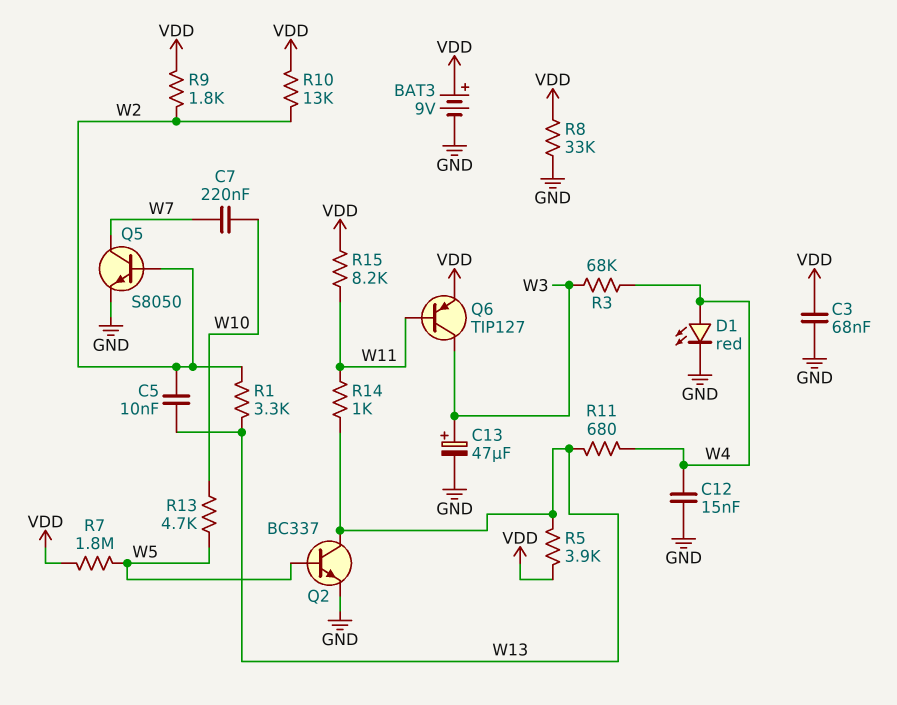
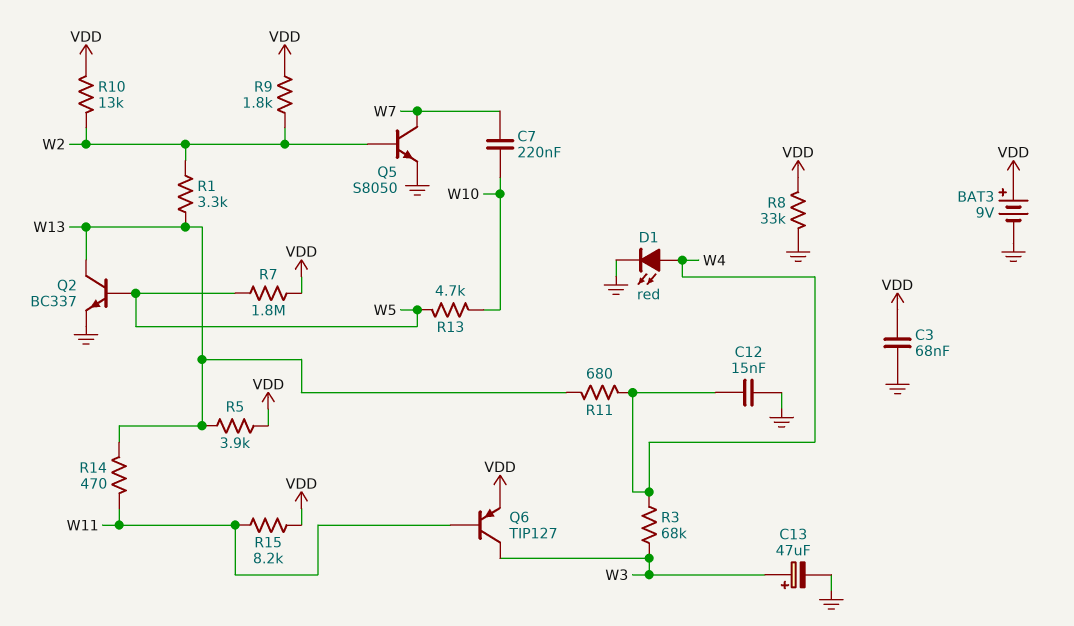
C5: 10nF (W2, W13) -> none
R14: 1k (W11, W13) -> 470 (W11, W13)

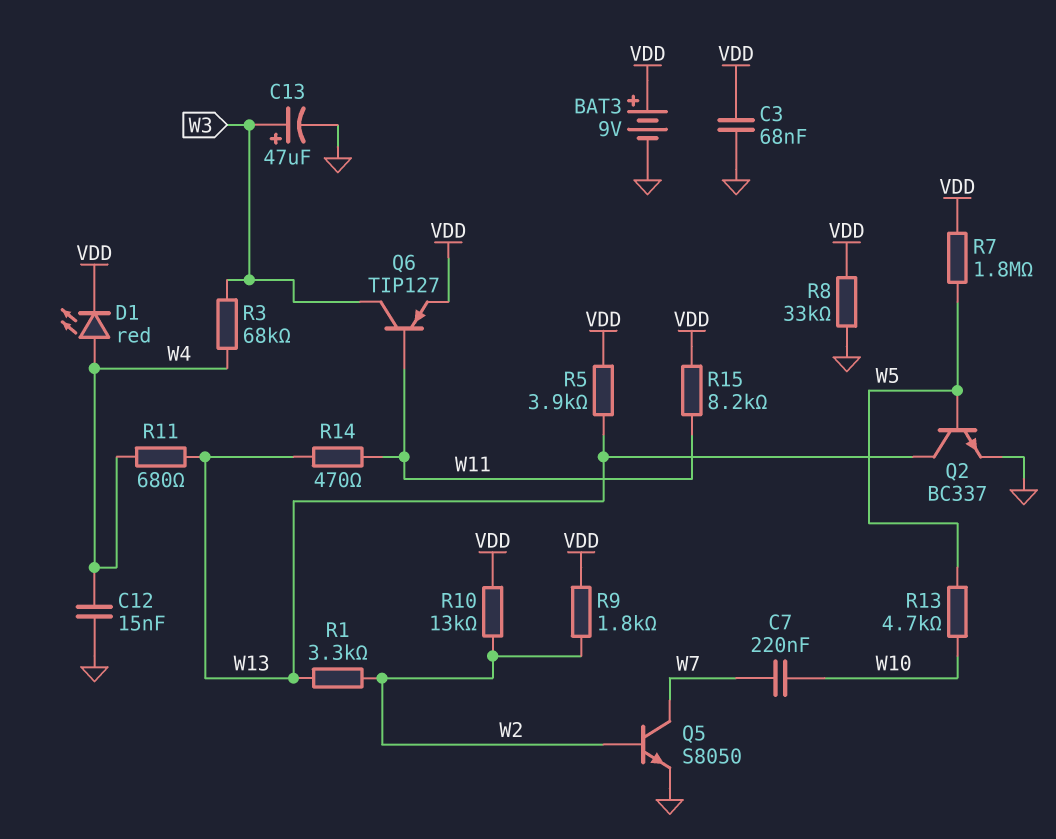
D1: LED red (A W4, K GND) -> LED red (A W4, K VDD)

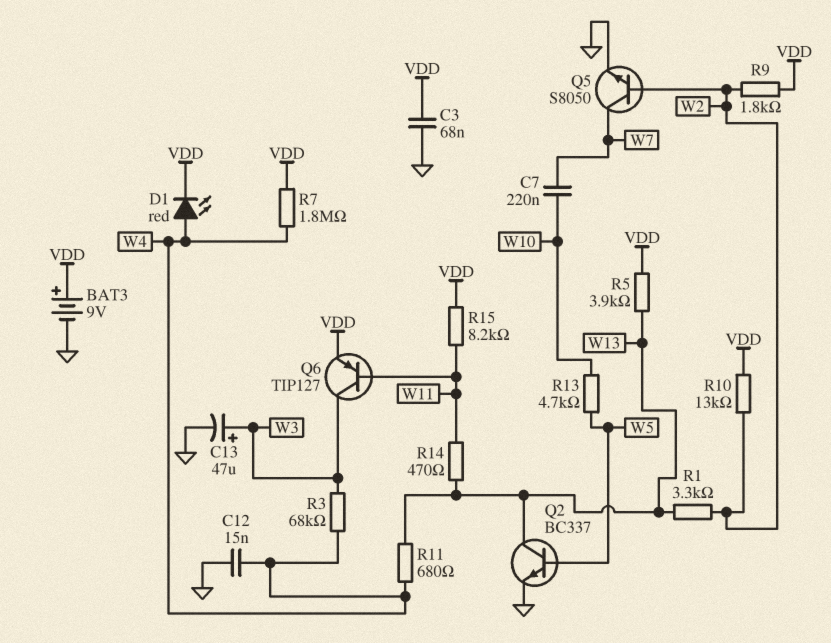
R7: 1.8M (VDD, W5) -> 1.8M (VDD, W4)
R8: 33k (GND, VDD) -> none

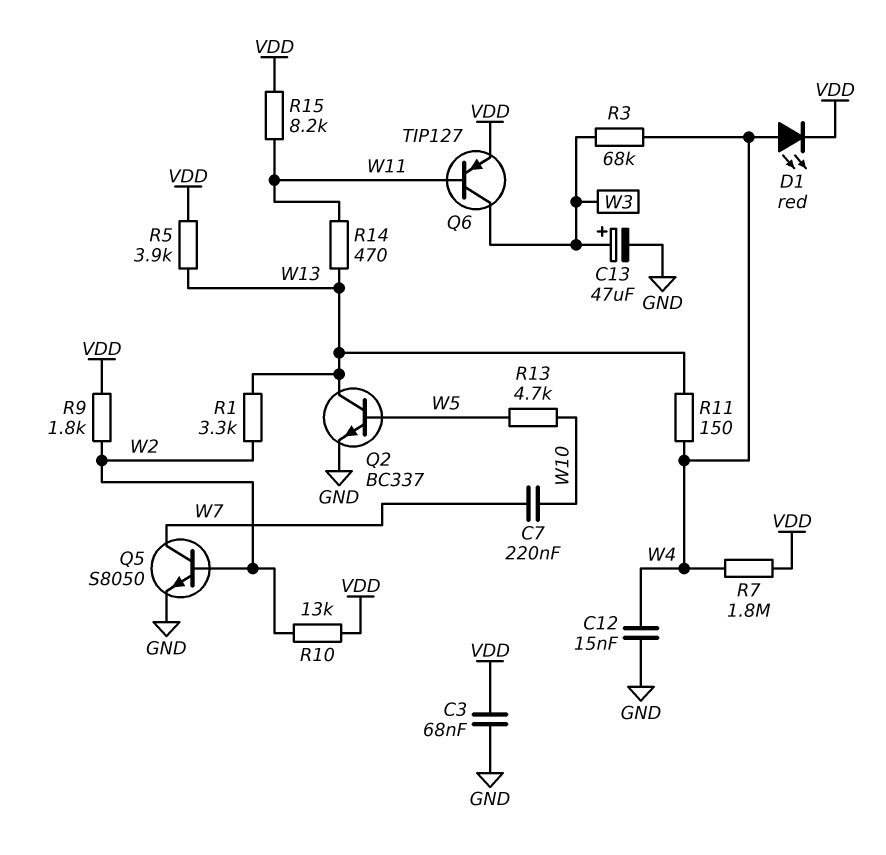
BAT3: 9V (plus VDD, minus GND) -> none
R11: 680 (W4, W13) -> 150 (W4, W13)

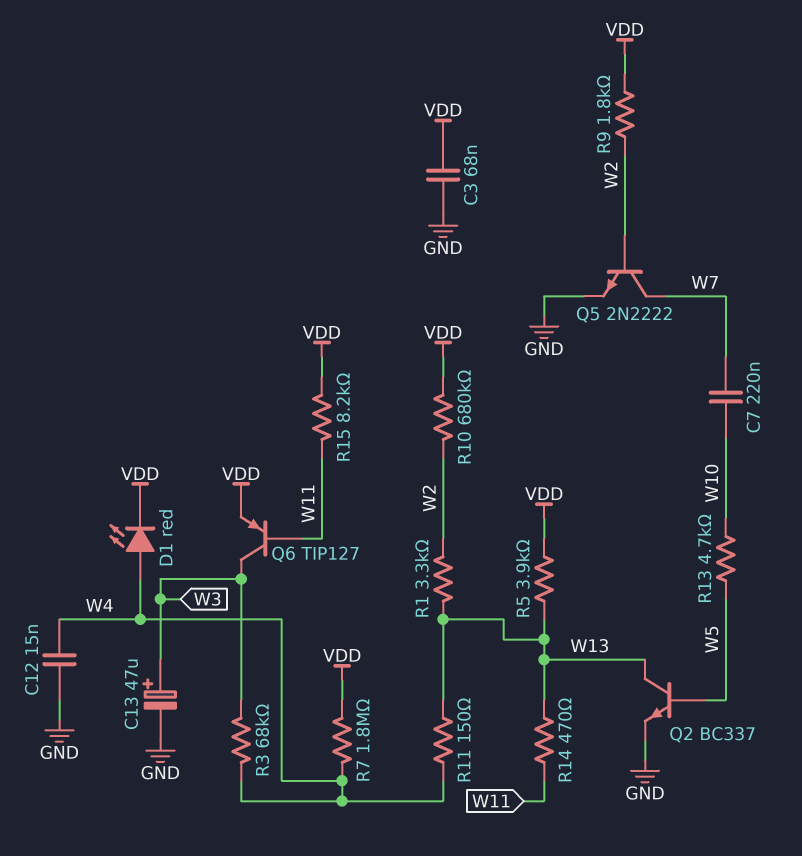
Q5: NPN S8050 (B W2, C W7, E GND) -> NPN 2N2222 (B W2, C W7, E GND)
R10: 13k (VDD, W2) -> 680k (VDD, W2)

